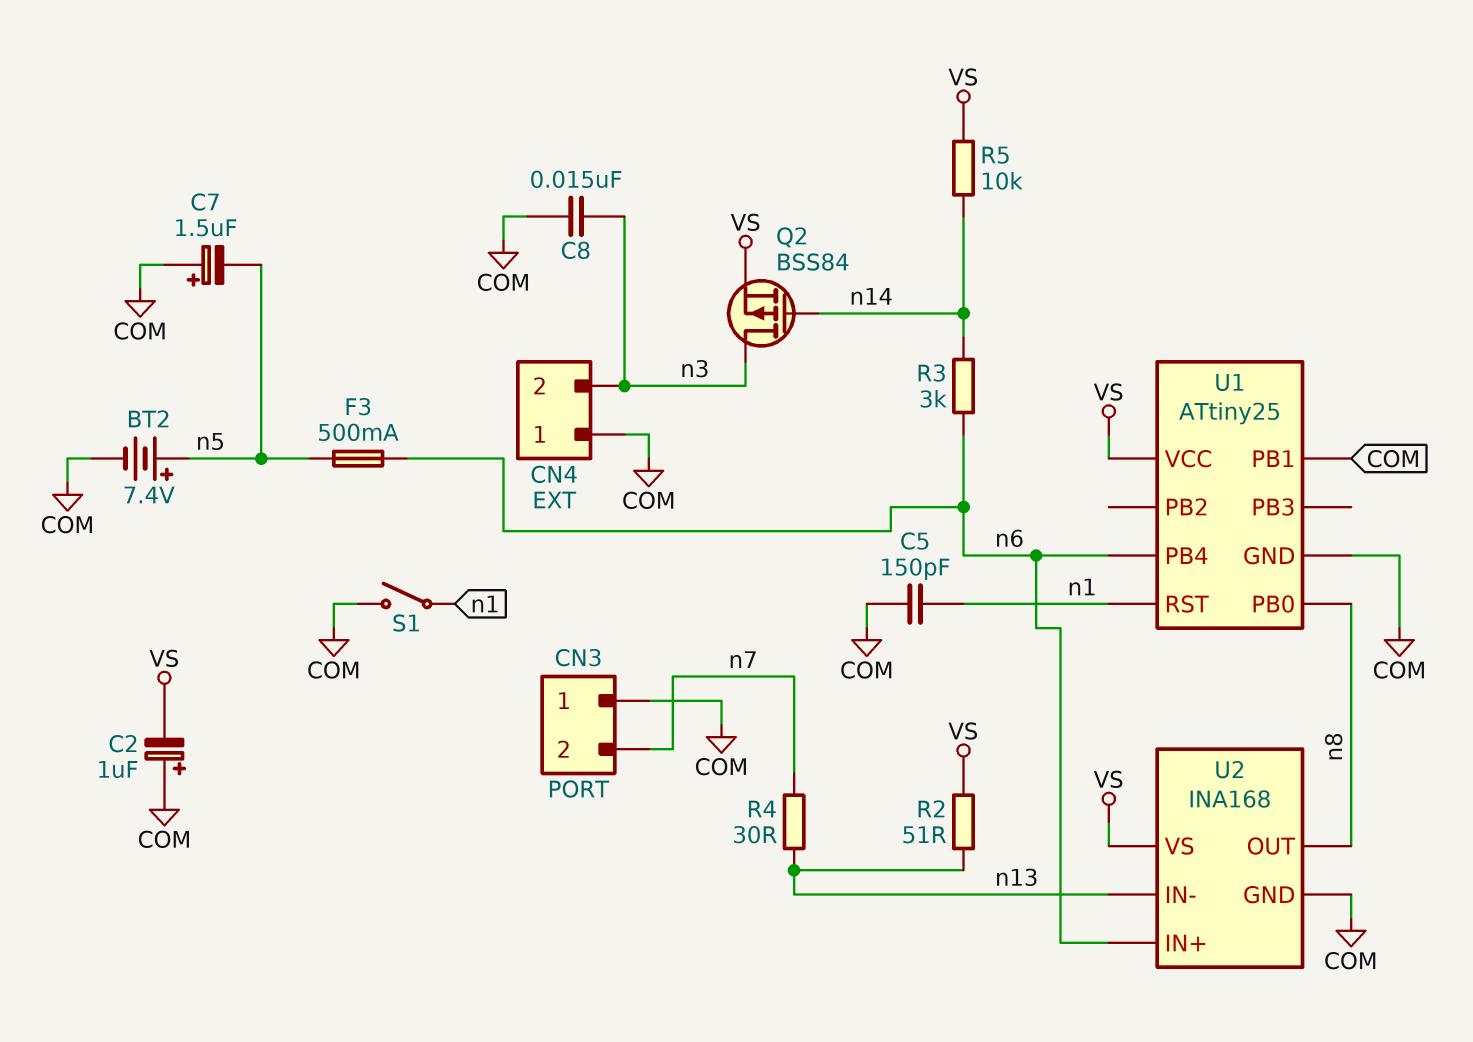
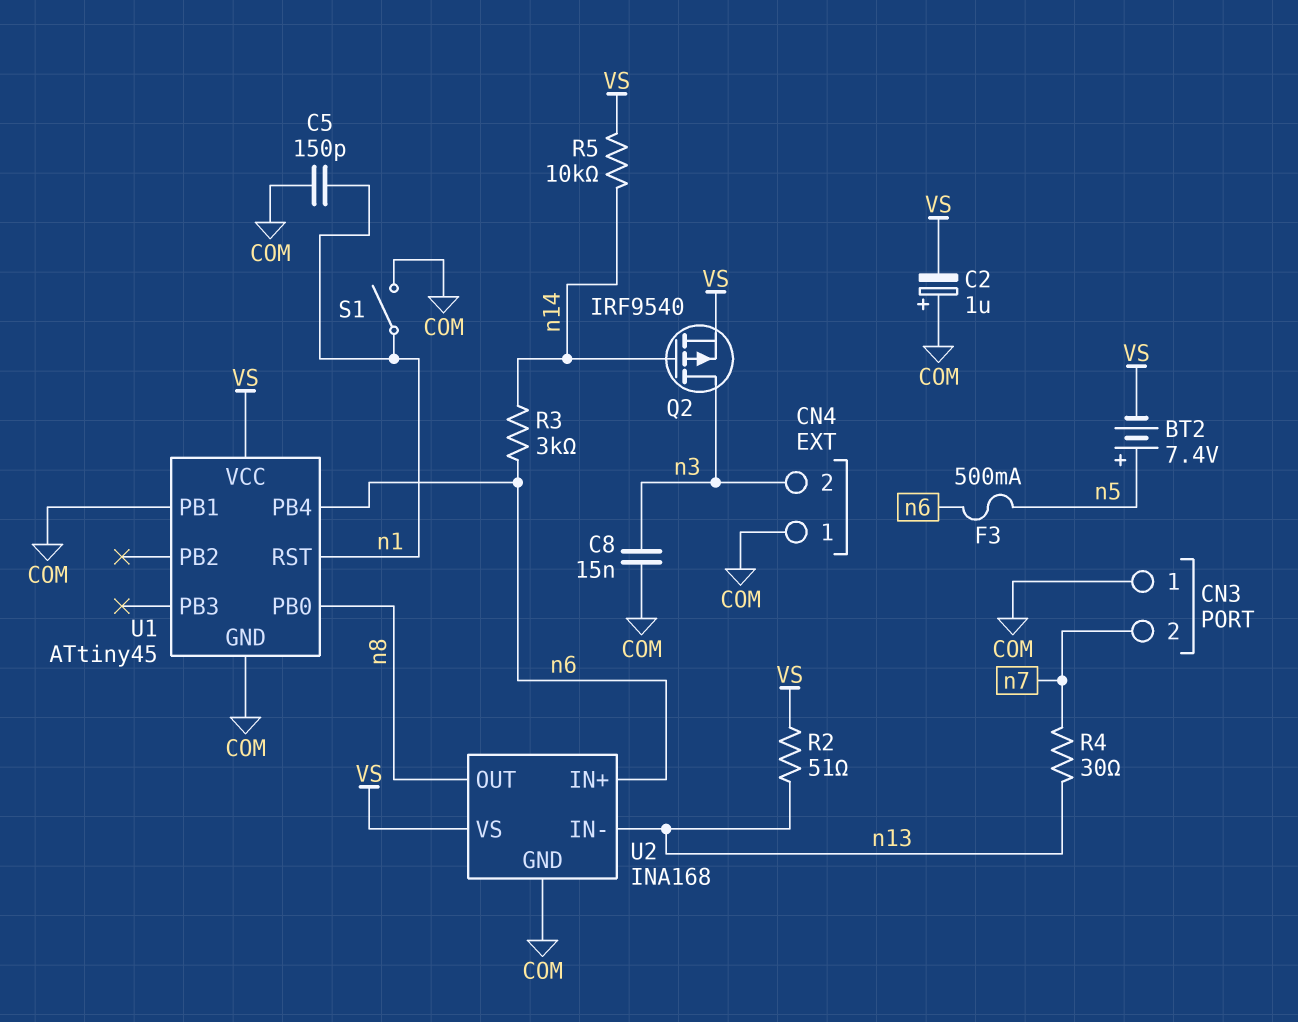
BT2: 7.4V (plus n5, minus COM) -> 7.4V (plus n5, minus VS)
C7: 1.5uF (plus COM, minus n5) -> none
Q2: PMOS BSS84 (G n14, D n3, S VS) -> PMOS IRF9540 (G n14, D n3, S VS)
U1: ATtiny25 -> ATtiny45

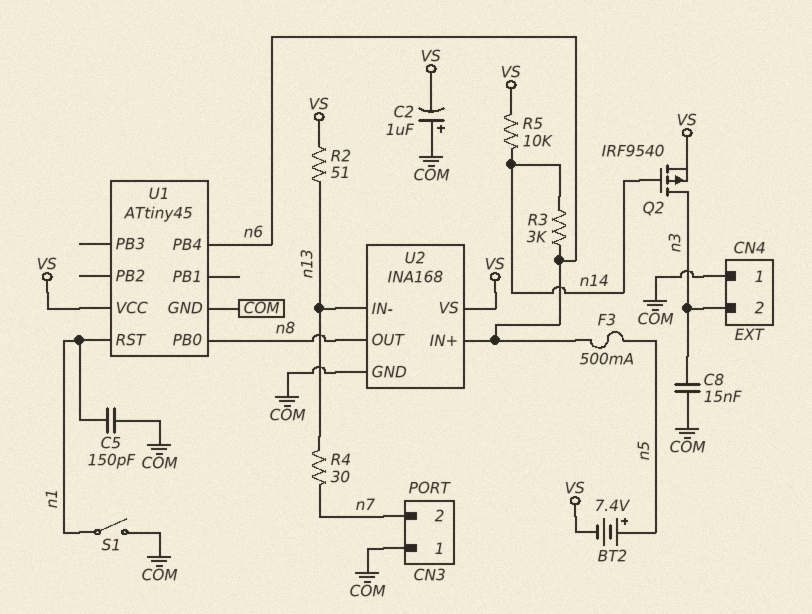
U1 pin PB1: COM -> none

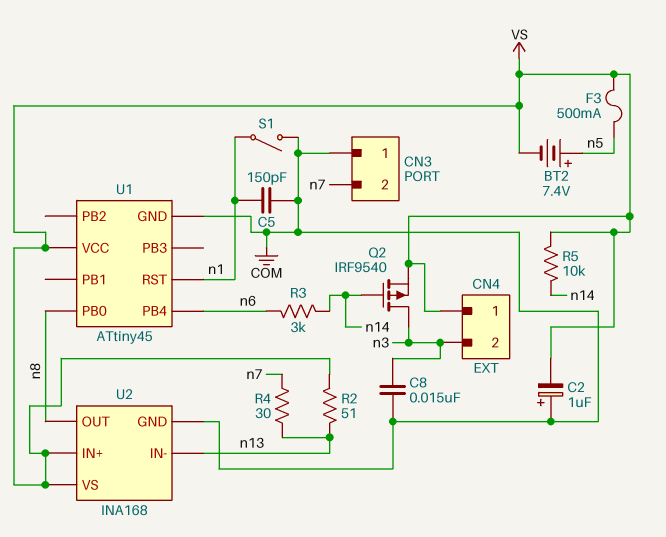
CN4 pin 1: COM -> VS
F3: 500mA (n5, n6) -> 500mA (VS, n5)
U2 pin IN+: n6 -> VS

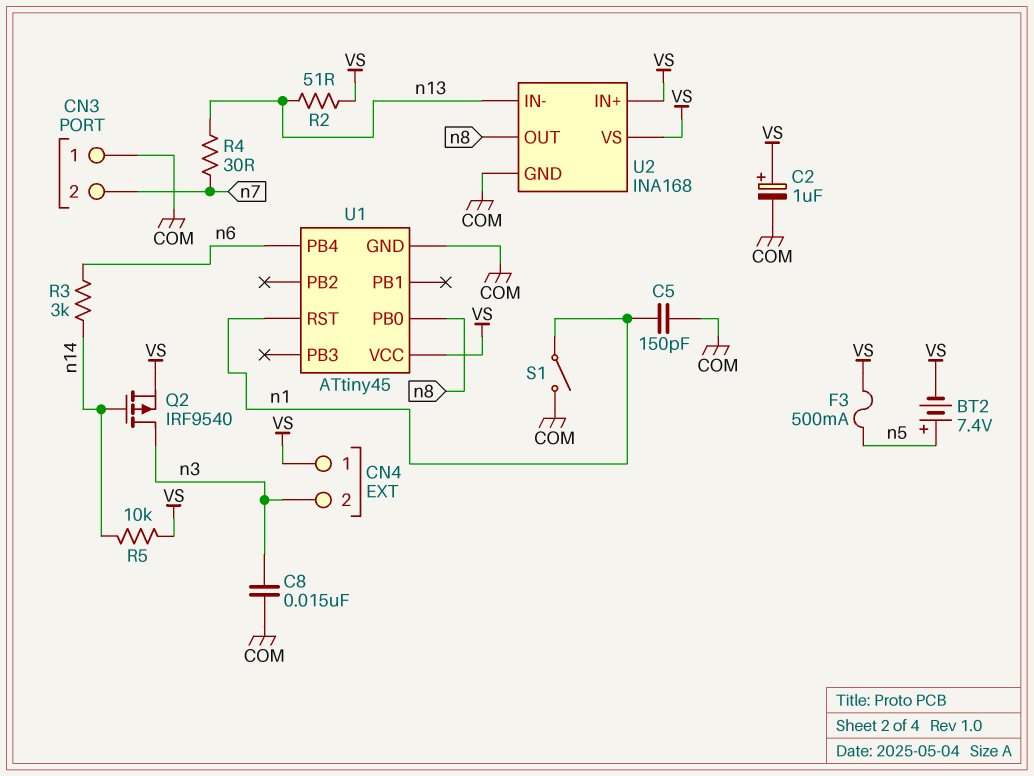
C2: 1uF (plus COM, minus VS) -> 1uF (plus VS, minus COM)

